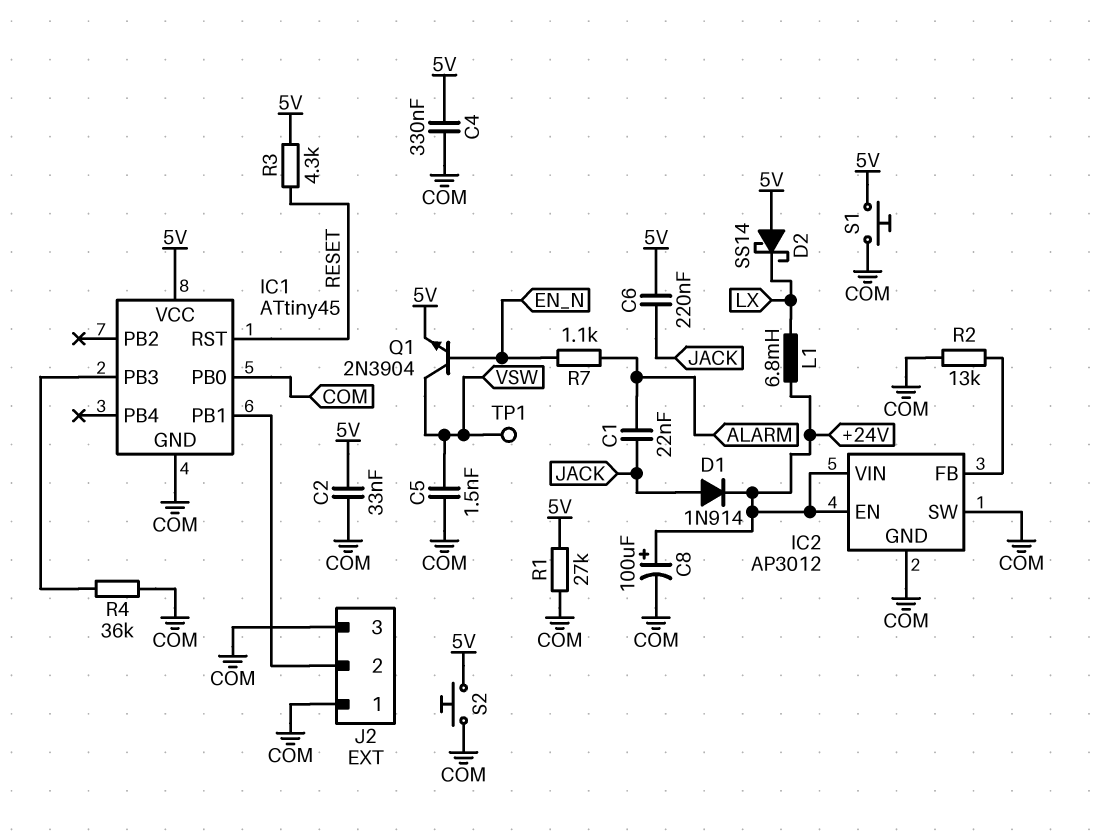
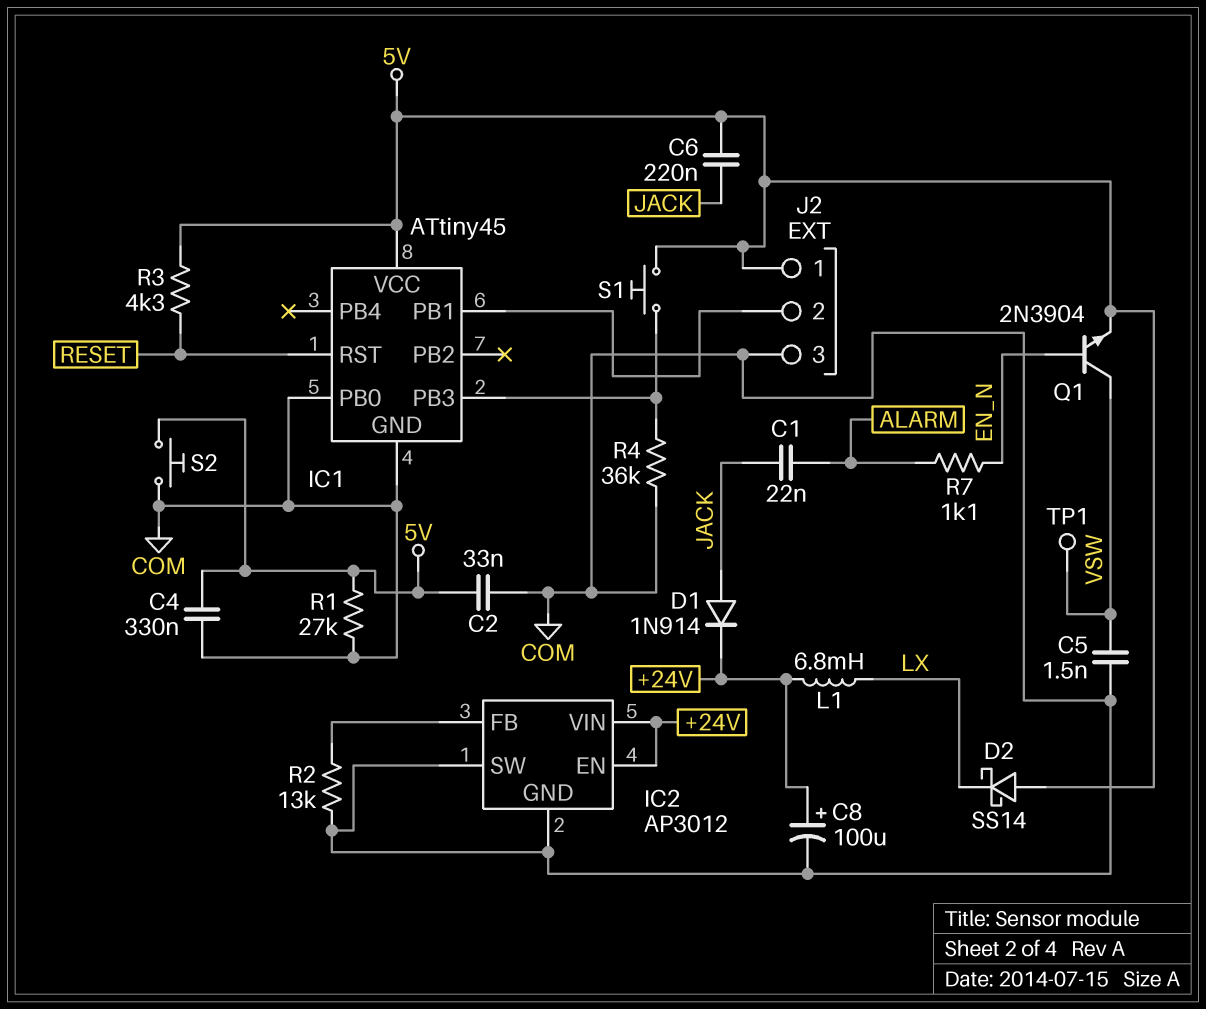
J2 pin 1: COM -> 5V
S1: button (5V, COM) -> button (5V, IC1/PB3)

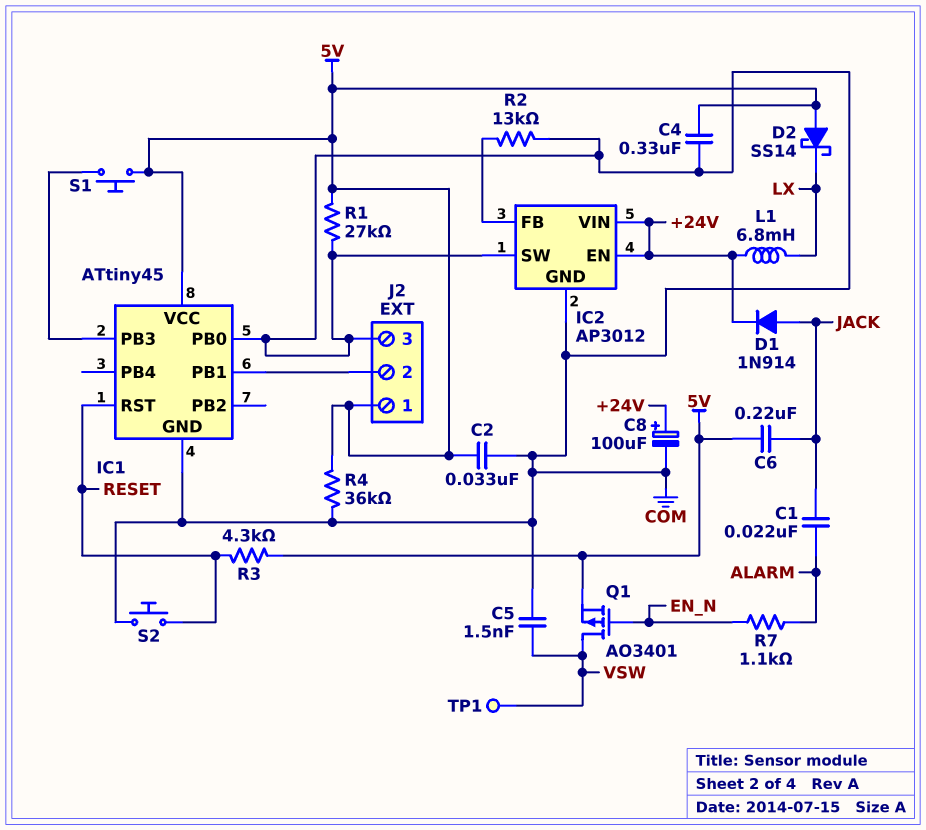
Q1: NPN 2N3904 (B EN_N, C VSW, E 5V) -> PMOS AO3401 (G EN_N, D VSW, S 5V)
R4: 36k (COM, IC1/PB3) -> 36k (5V, COM)
S2: button (5V, COM) -> button (COM, RESET)

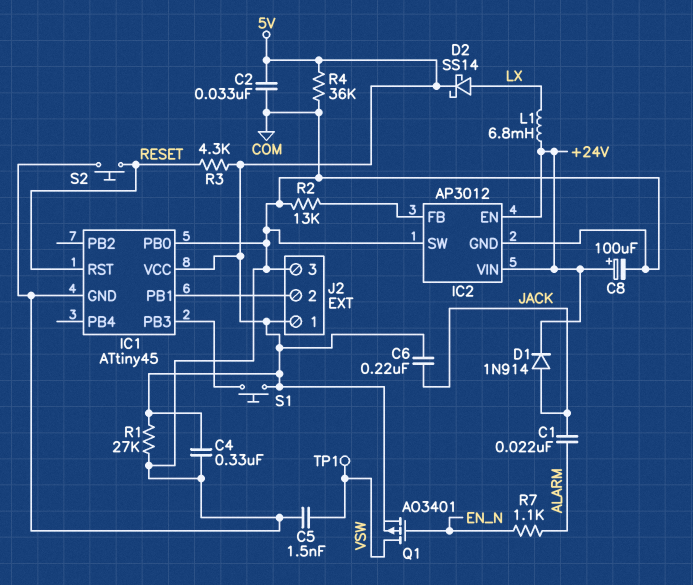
D2: schottky SS14 (A 5V, K LX) -> schottky SS14 (A LX, K 5V)

